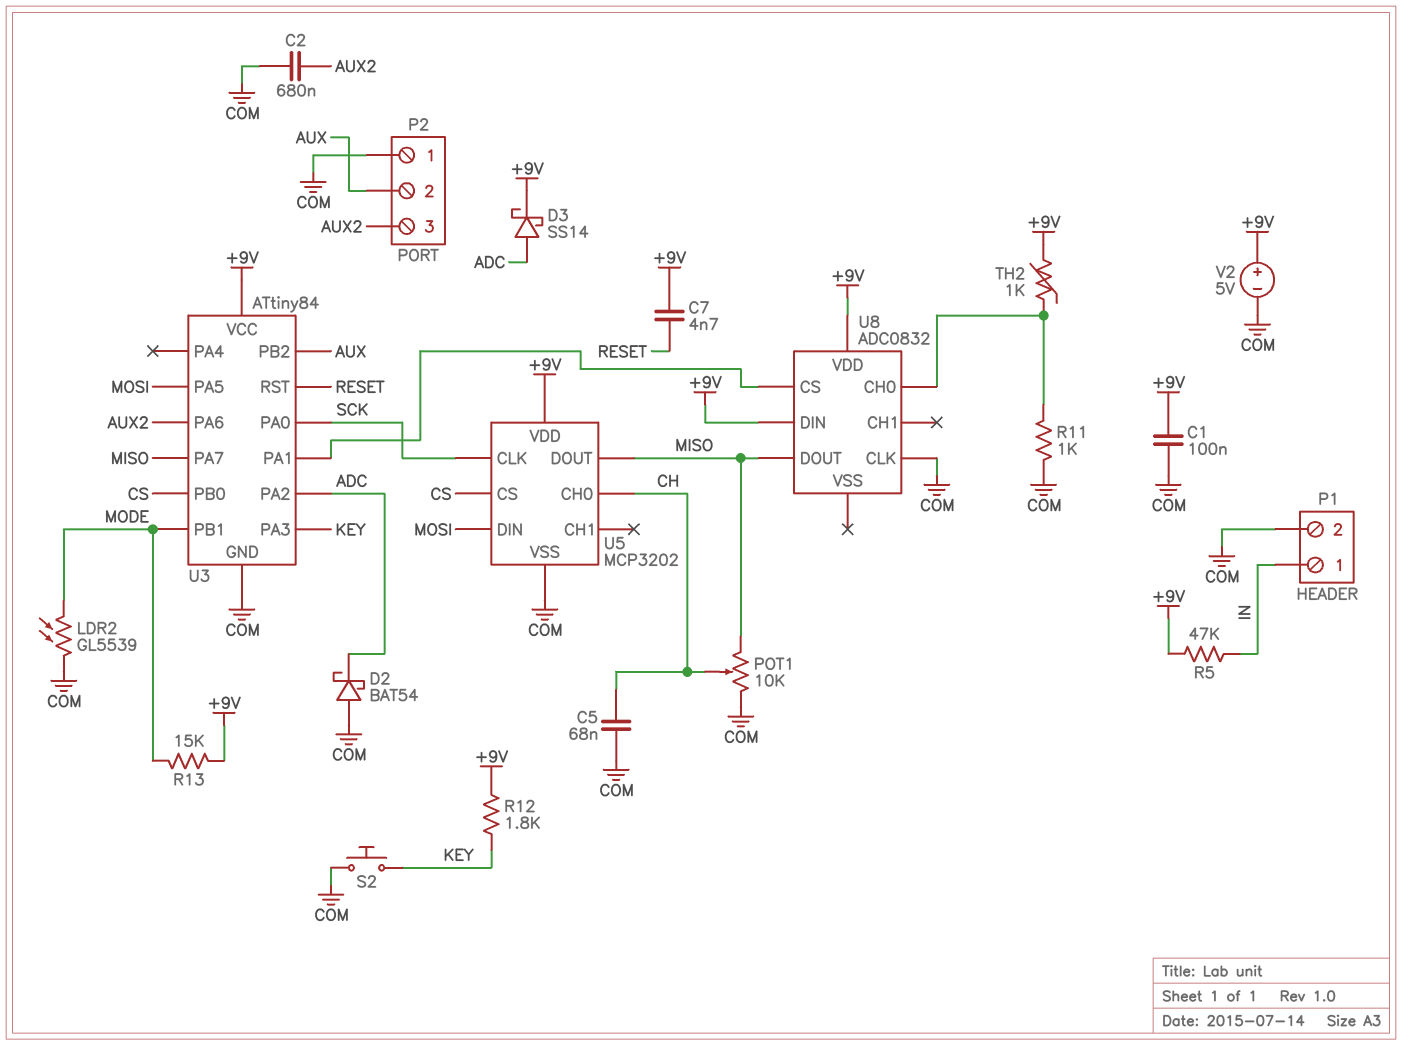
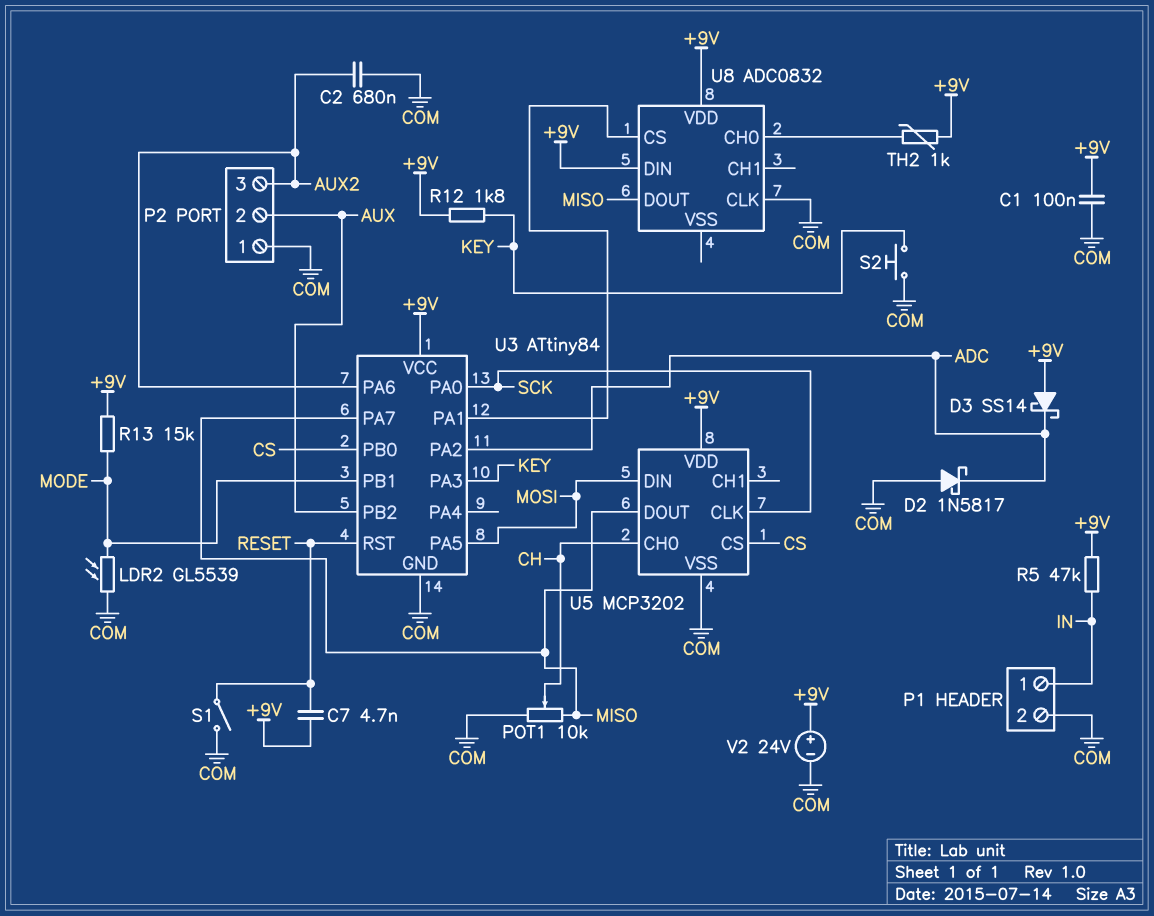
C5: 68nF (CH, COM) -> none
D2: schottky BAT54 (A COM, K ADC) -> schottky 1N5817 (A COM, K ADC)
D3: schottky SS14 (A ADC, K +9V) -> schottky SS14 (A +9V, K ADC)
R11: 1k (COM, U8/CH0) -> none
S1: none -> switch (COM, RESET)
V2: 5V (plus +9V, minus COM) -> 24V (plus +9V, minus COM)

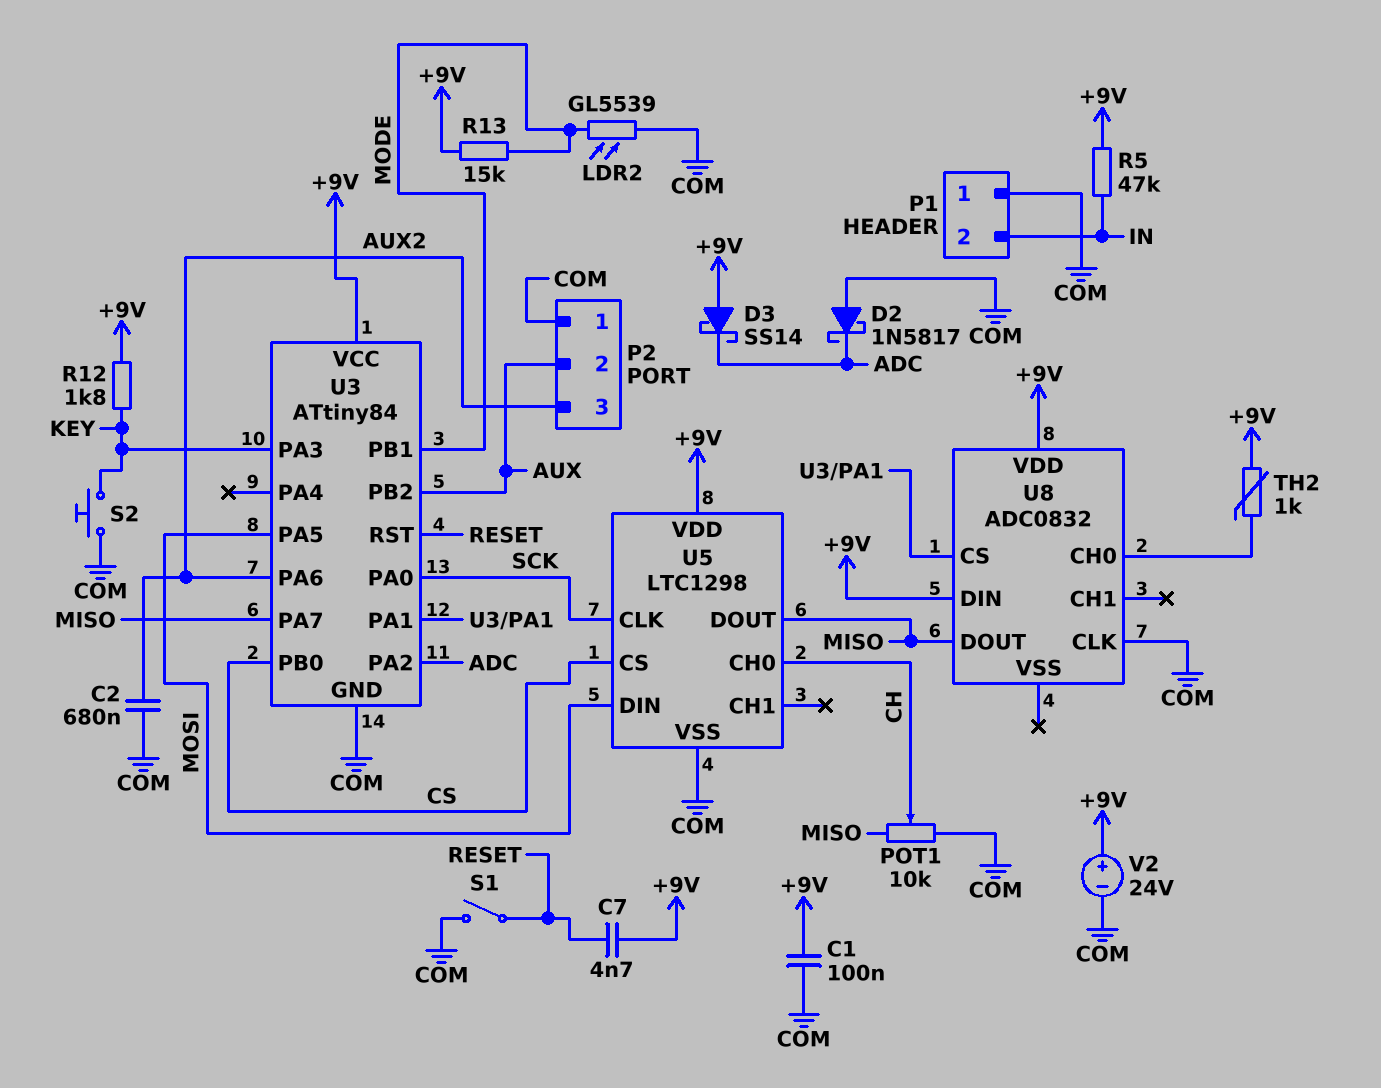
P1 pin 1: IN -> COM
P1 pin 2: COM -> IN
U5: MCP3202 -> LTC1298

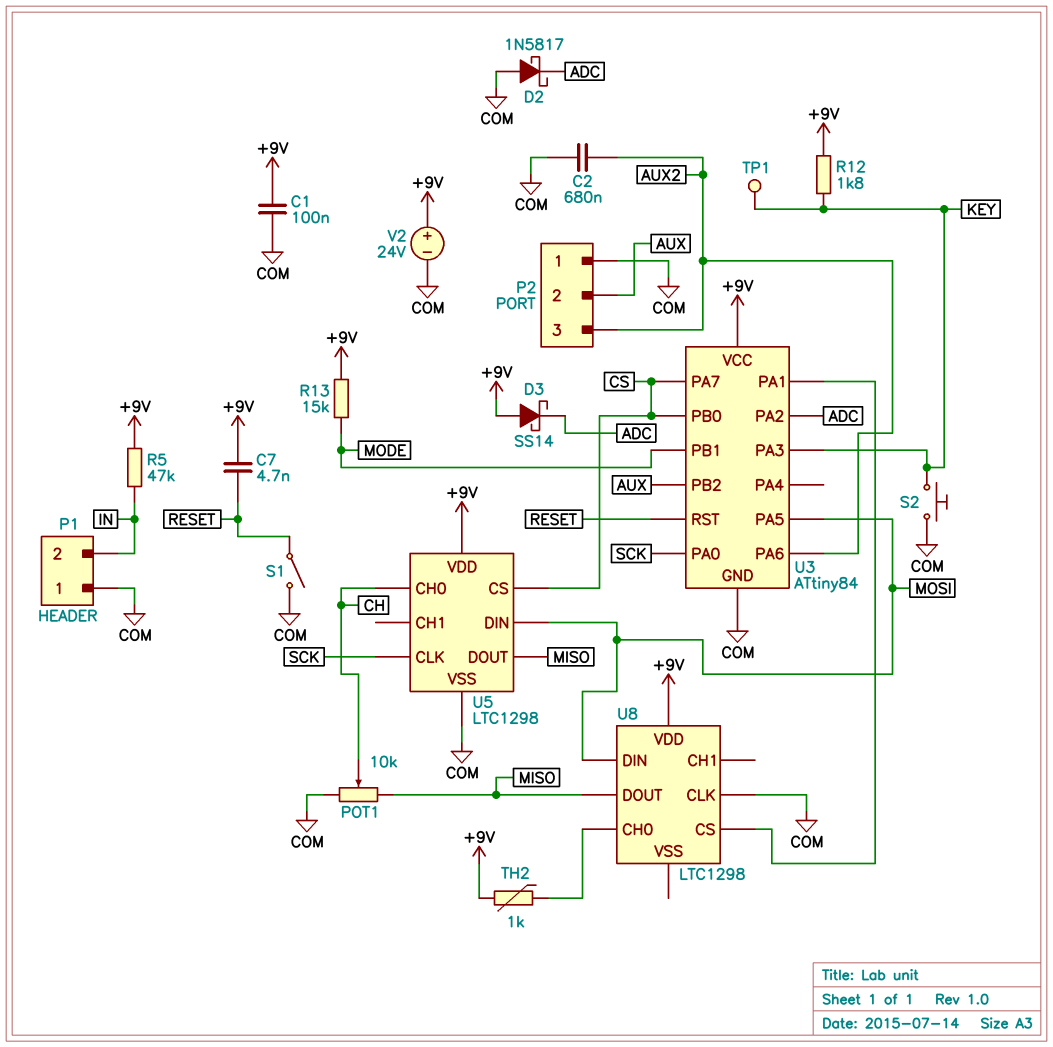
LDR2: GL5539 (COM, MODE) -> none
TP1: none -> test point (KEY)
U3 pin PA7: MISO -> CS
U8: ADC0832 -> LTC1298
U8 pin DIN: +9V -> MOSI

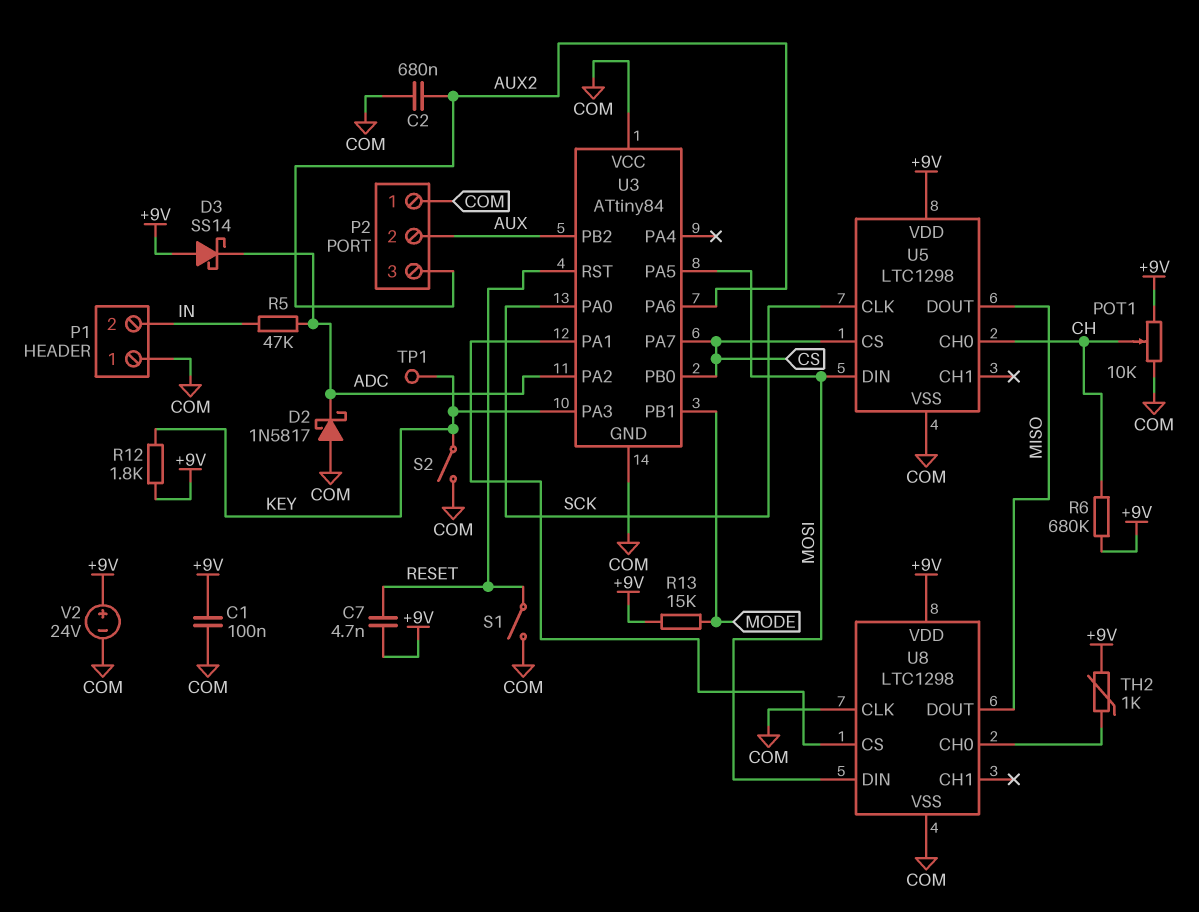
POT1: 10k (COM, MISO, wiper CH) -> 10k (+9V, COM, wiper CH)
R5: 47k (+9V, IN) -> 47k (ADC, IN)
R6: none -> 680k (+9V, CH)
S2: button (COM, KEY) -> switch (COM, KEY)
U3 pin VCC: +9V -> COM
U8 pin VSS: none -> COM

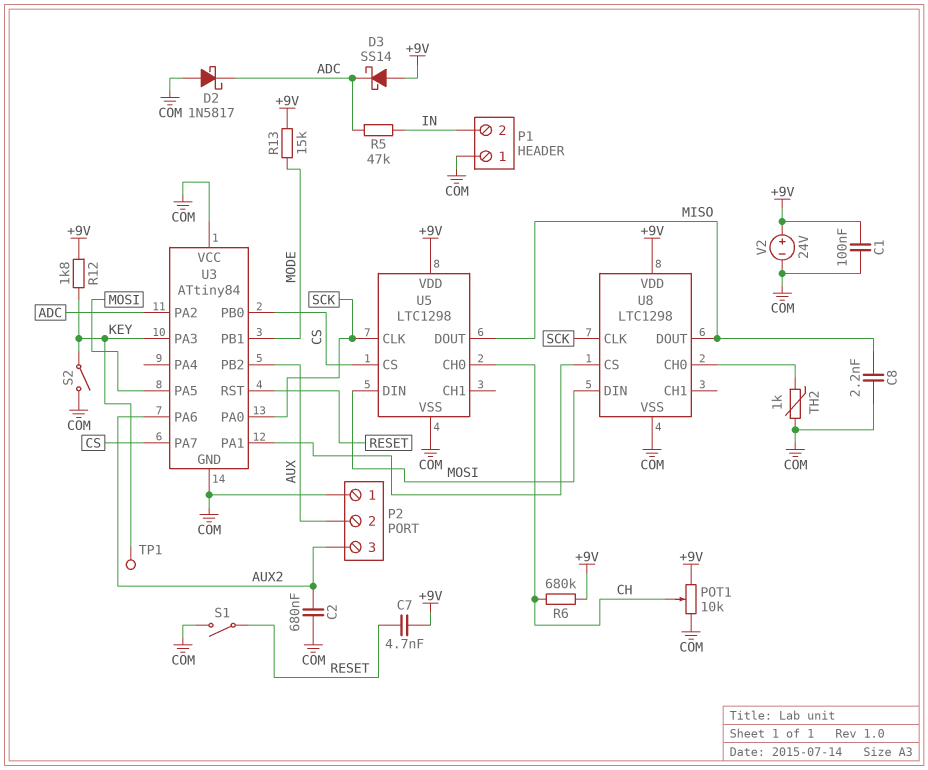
C8: none -> 2.2nF (COM, MISO)
TH2: 1k (+9V, U8/CH0) -> 1k (COM, U8/CH0)
U8 pin CLK: COM -> SCK

